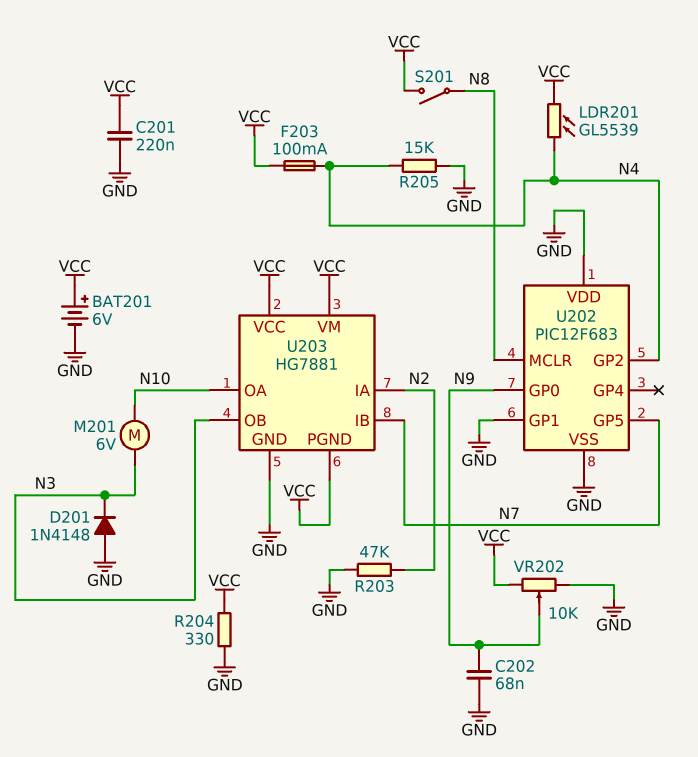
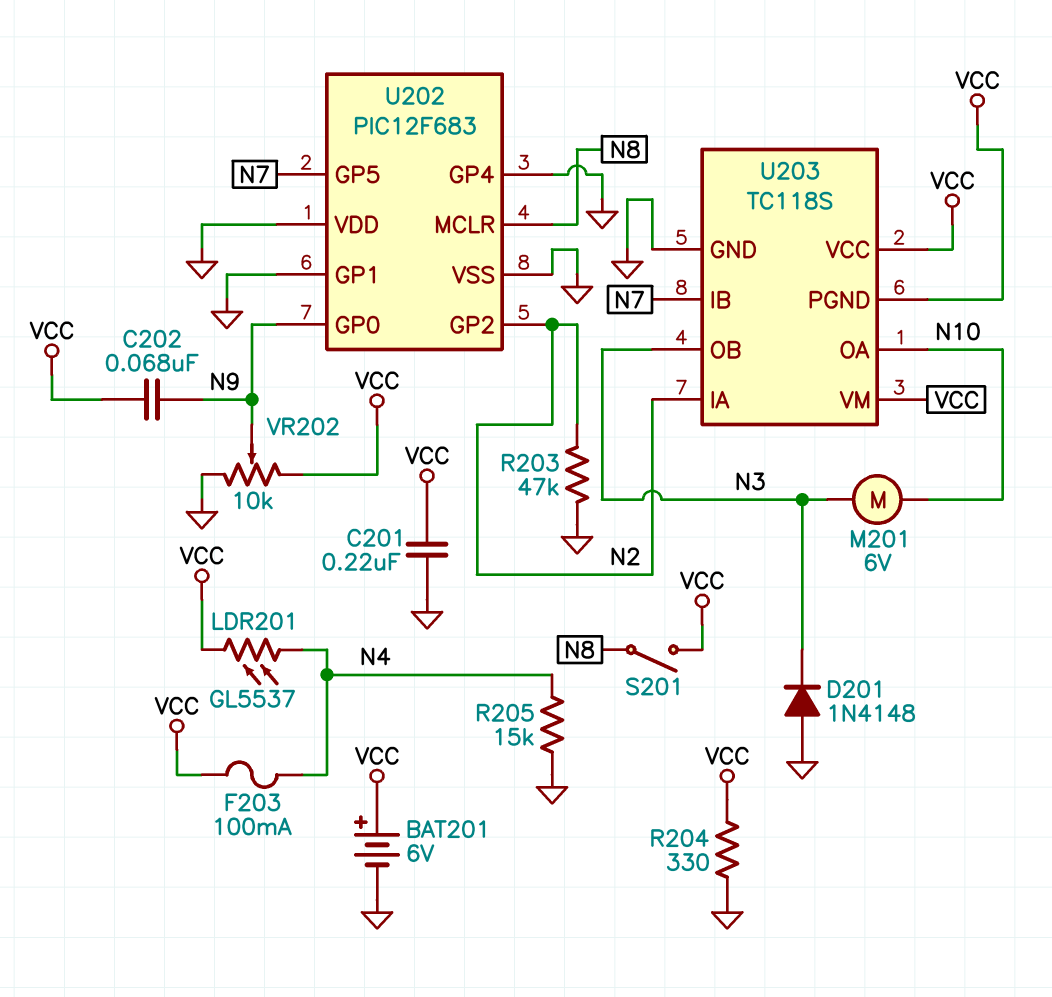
C202: 68nF (GND, N9) -> 68nF (N9, VCC)
LDR201: GL5539 (N4, VCC) -> GL5537 (N4, VCC)
U202 pin GP2: N4 -> N2
U202 pin GP4: none -> GND
U203: HG7881 -> TC118S

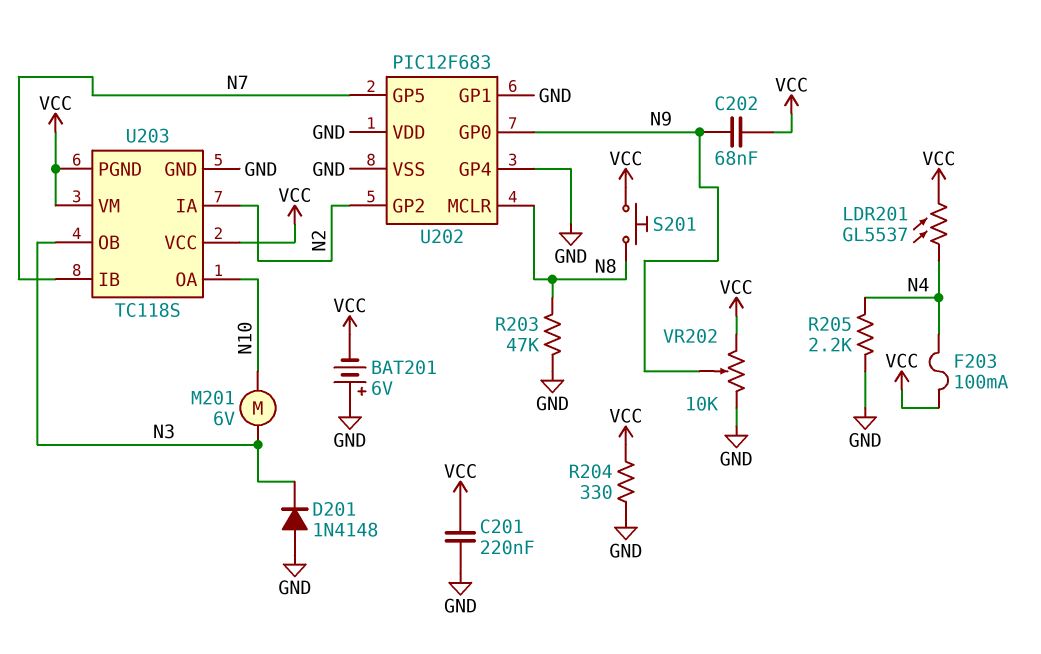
BAT201: 6V (plus VCC, minus GND) -> 6V (plus GND, minus VCC)
R203: 47k (GND, N2) -> 47k (GND, N8)
R205: 15k (GND, N4) -> 2.2k (GND, N4)
S201: switch (N8, VCC) -> button (N8, VCC)

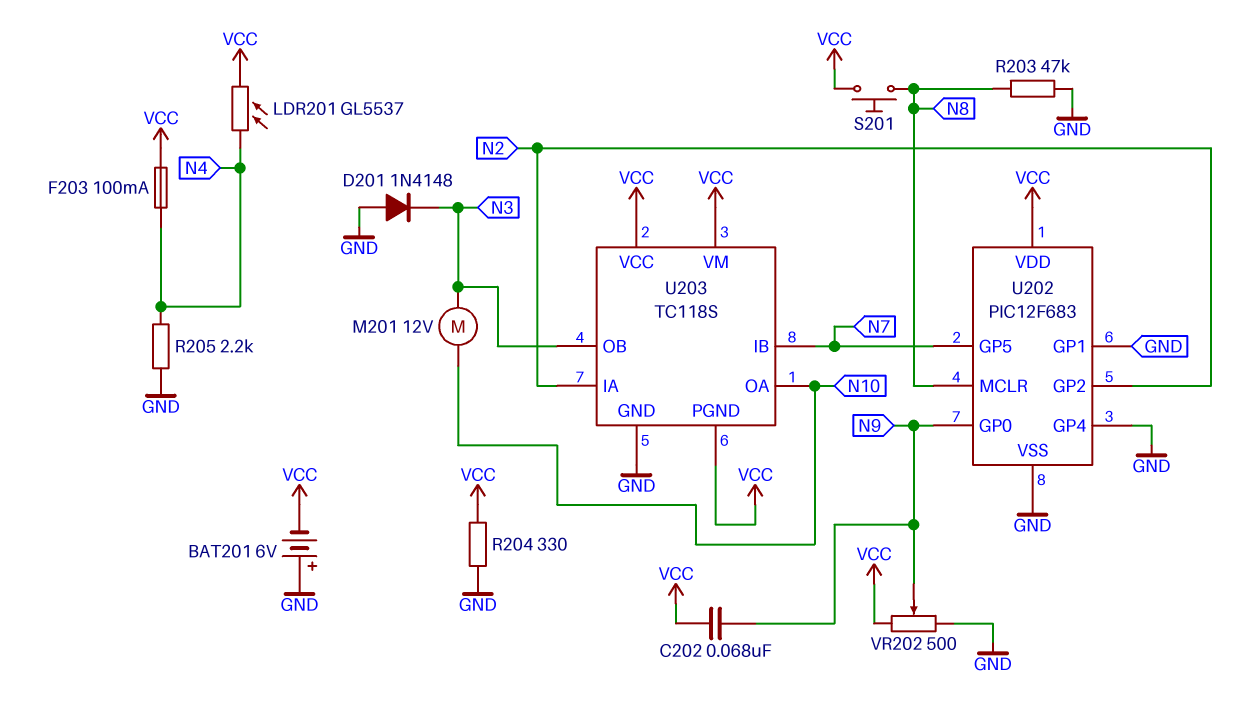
C201: 220nF (GND, VCC) -> none
M201: motor 6V (N3, N10) -> motor 12V (N3, N10)
U202 pin VDD: GND -> VCC
VR202: 10k (GND, VCC, wiper N9) -> 500 (GND, VCC, wiper N9)

